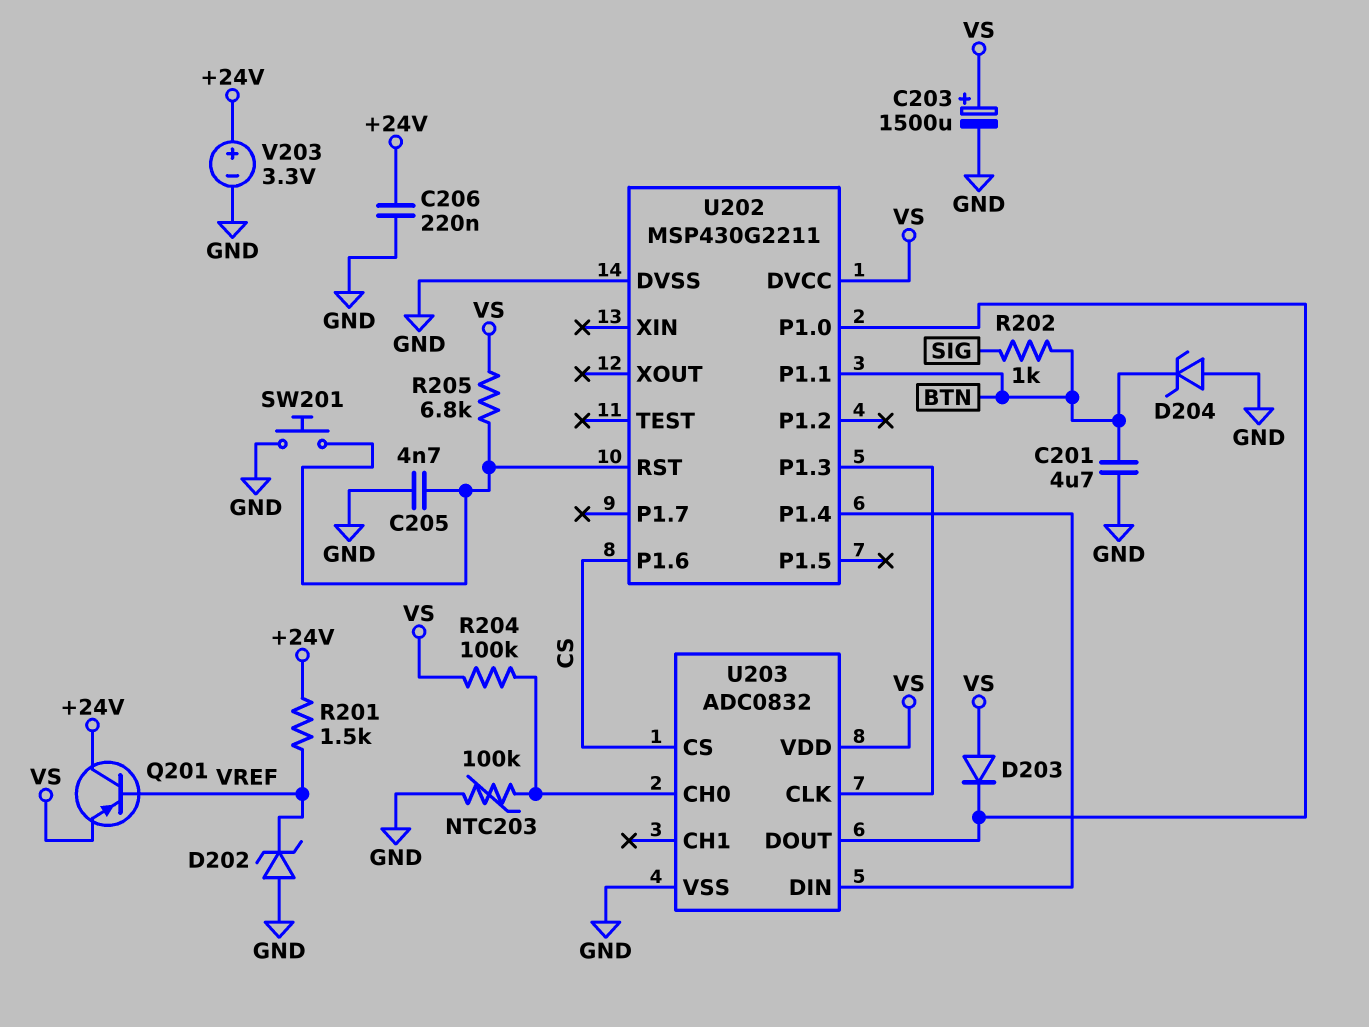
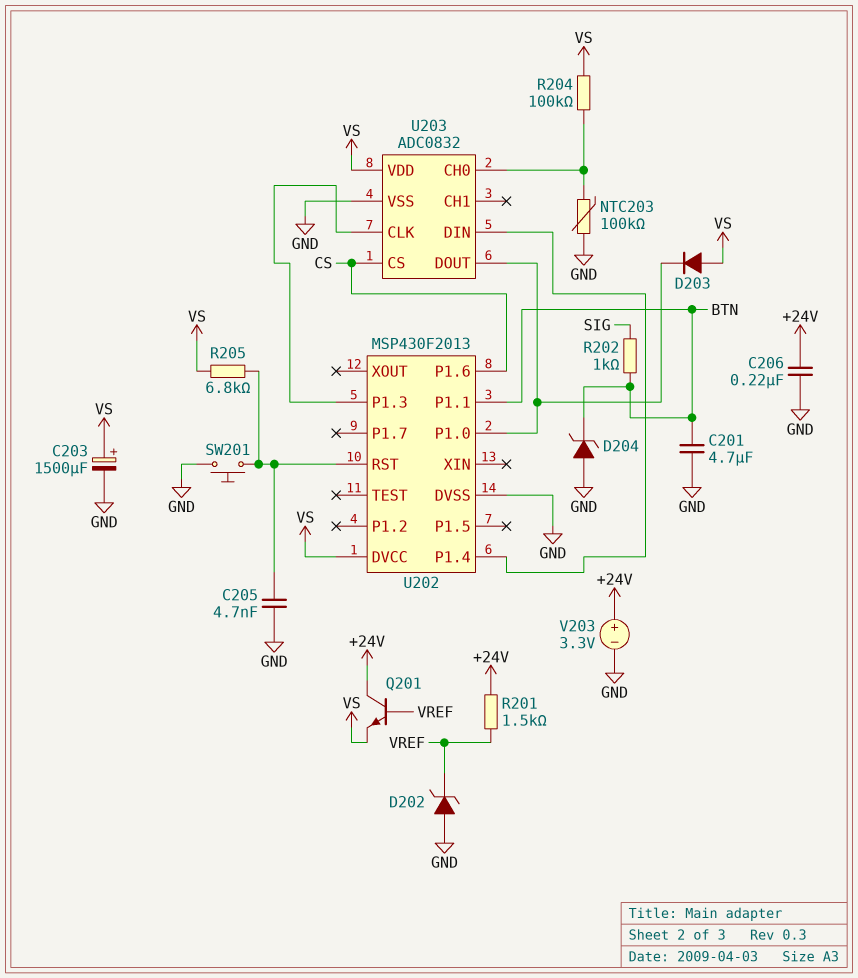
Q201: PNP (B VREF, C +24V, E VS) -> NPN (B VREF, C +24V, E VS)
U202: MSP430G2211 -> MSP430F2013

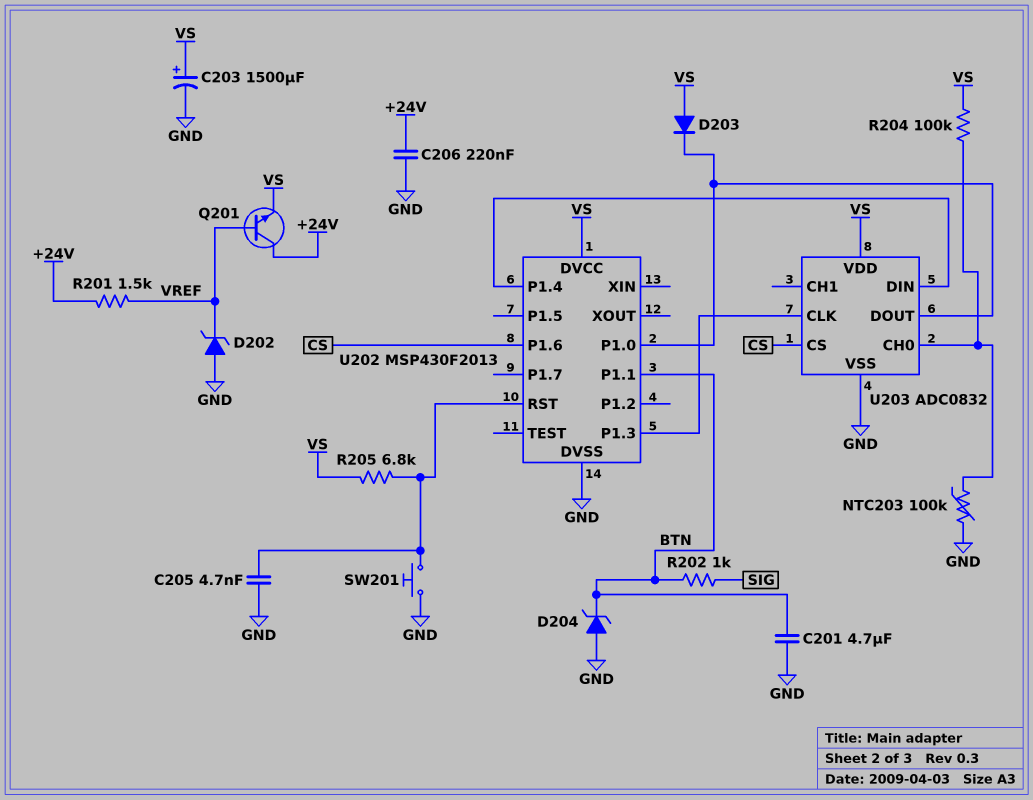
V203: 3.3V (plus +24V, minus GND) -> none

